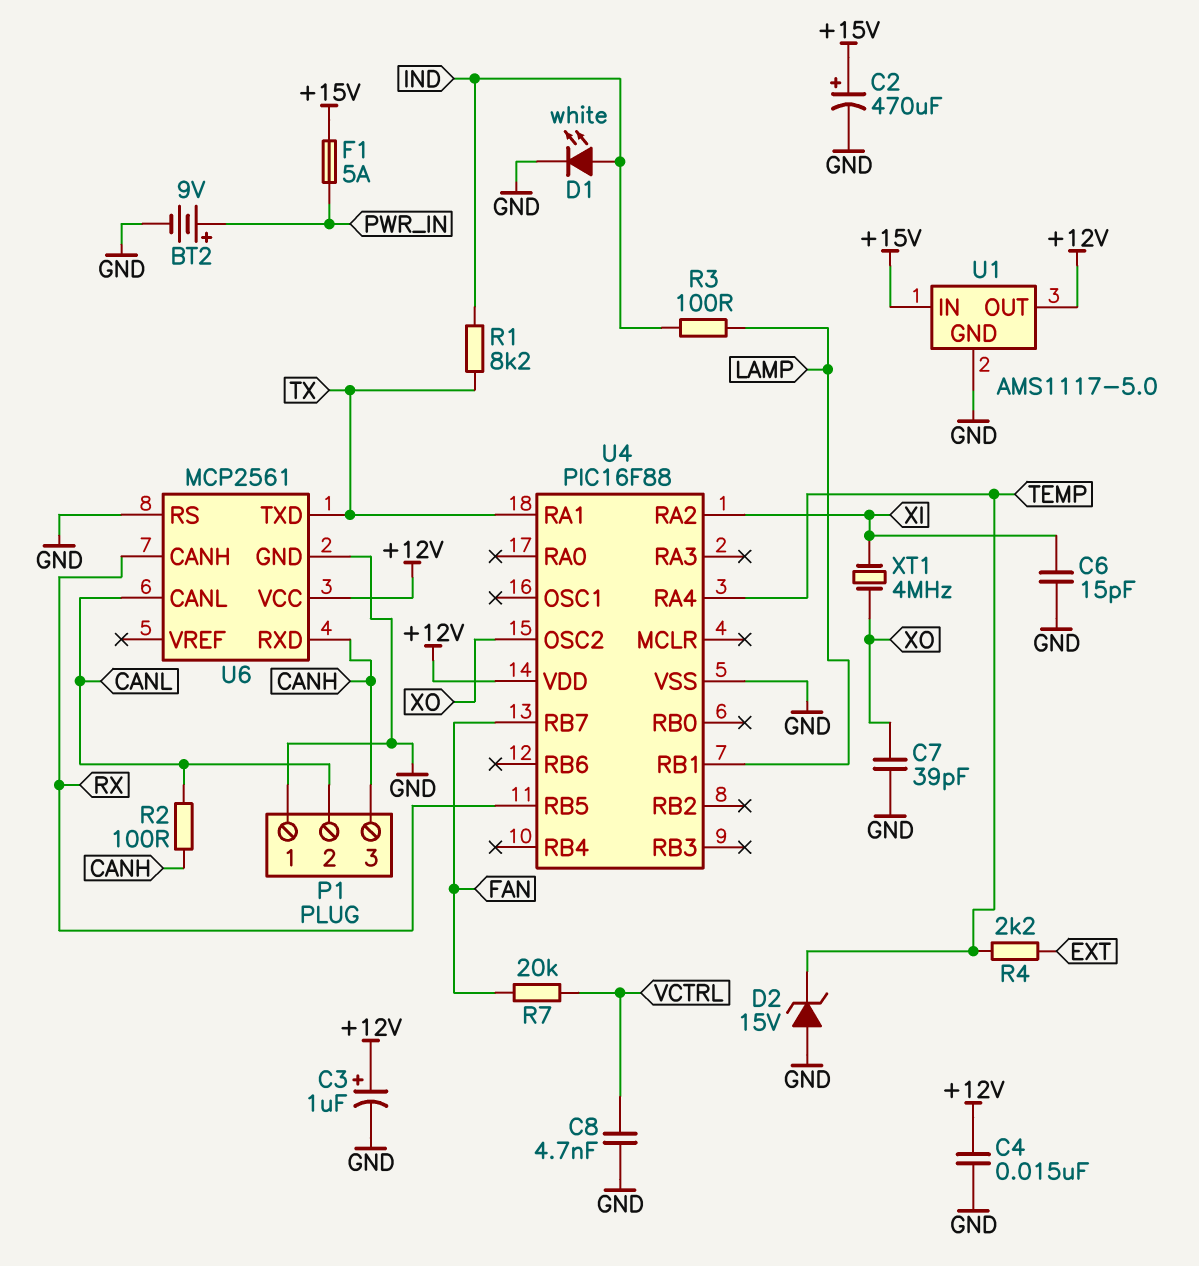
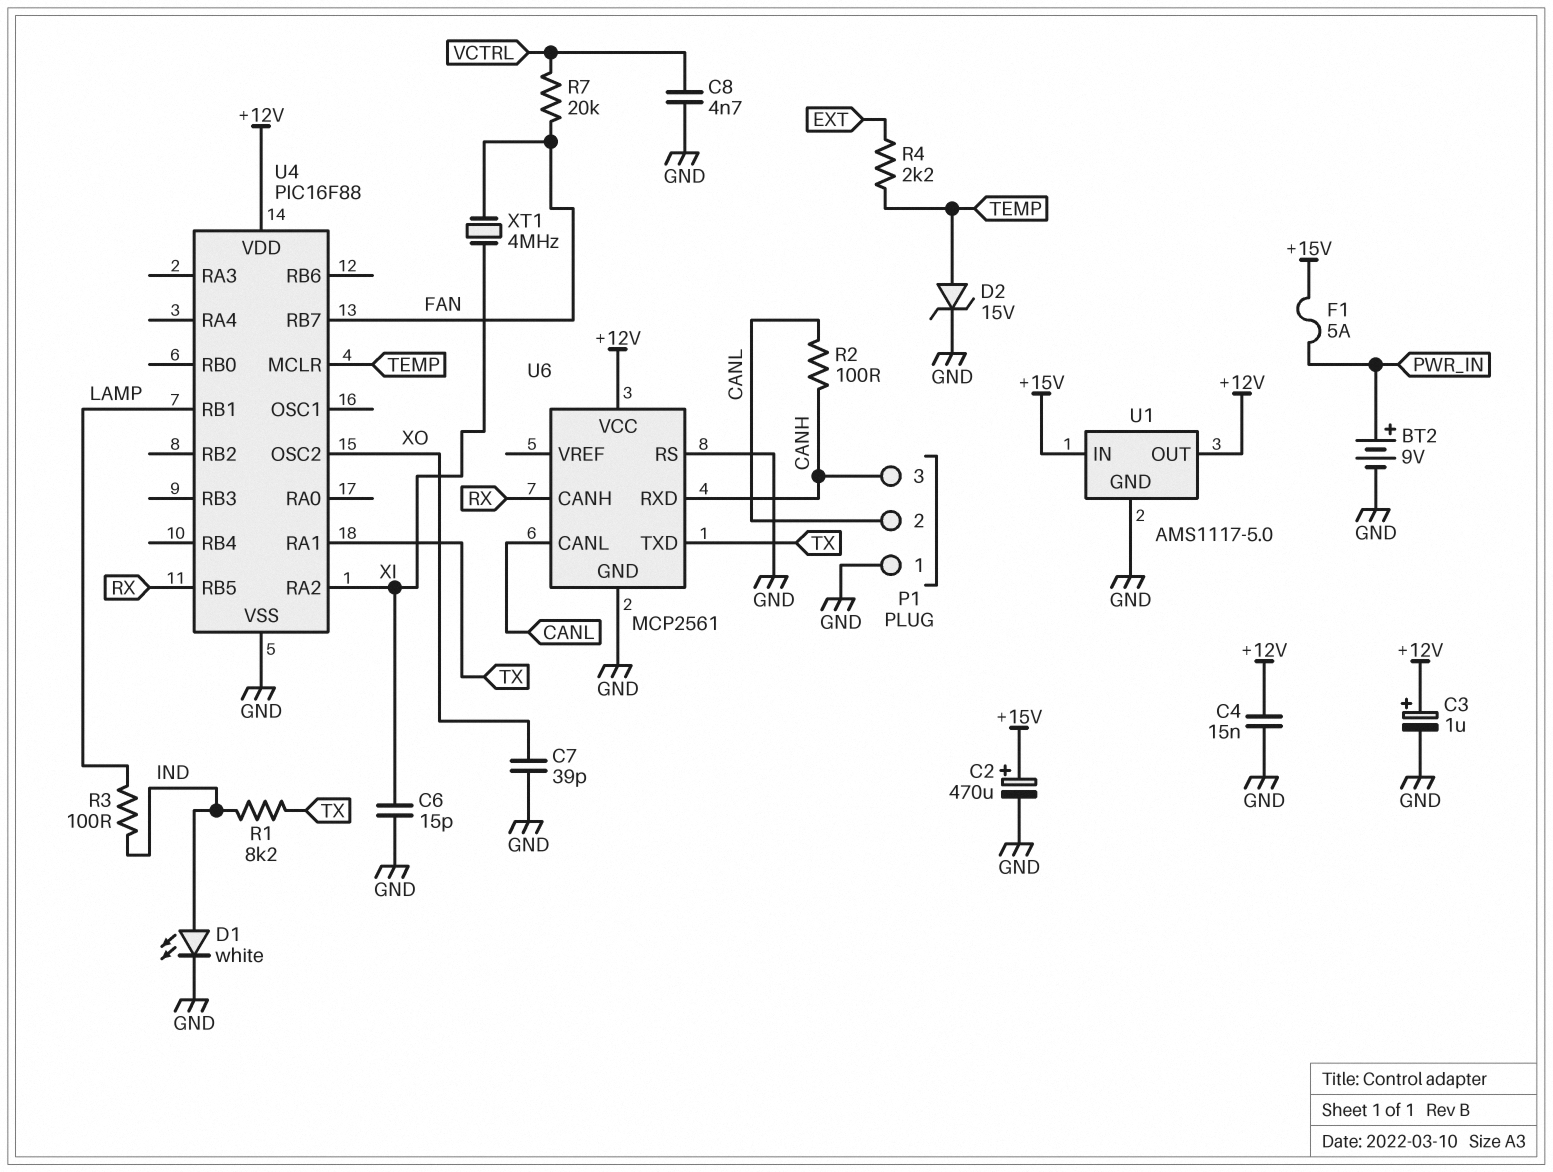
D2: zener 15V (A GND, K TEMP) -> zener 15V (A TEMP, K GND)
U4 pin MCLR: none -> TEMP
U4 pin RA4: TEMP -> none
XT1: 4MHz (XI, XO) -> 4MHz (FAN, XI)

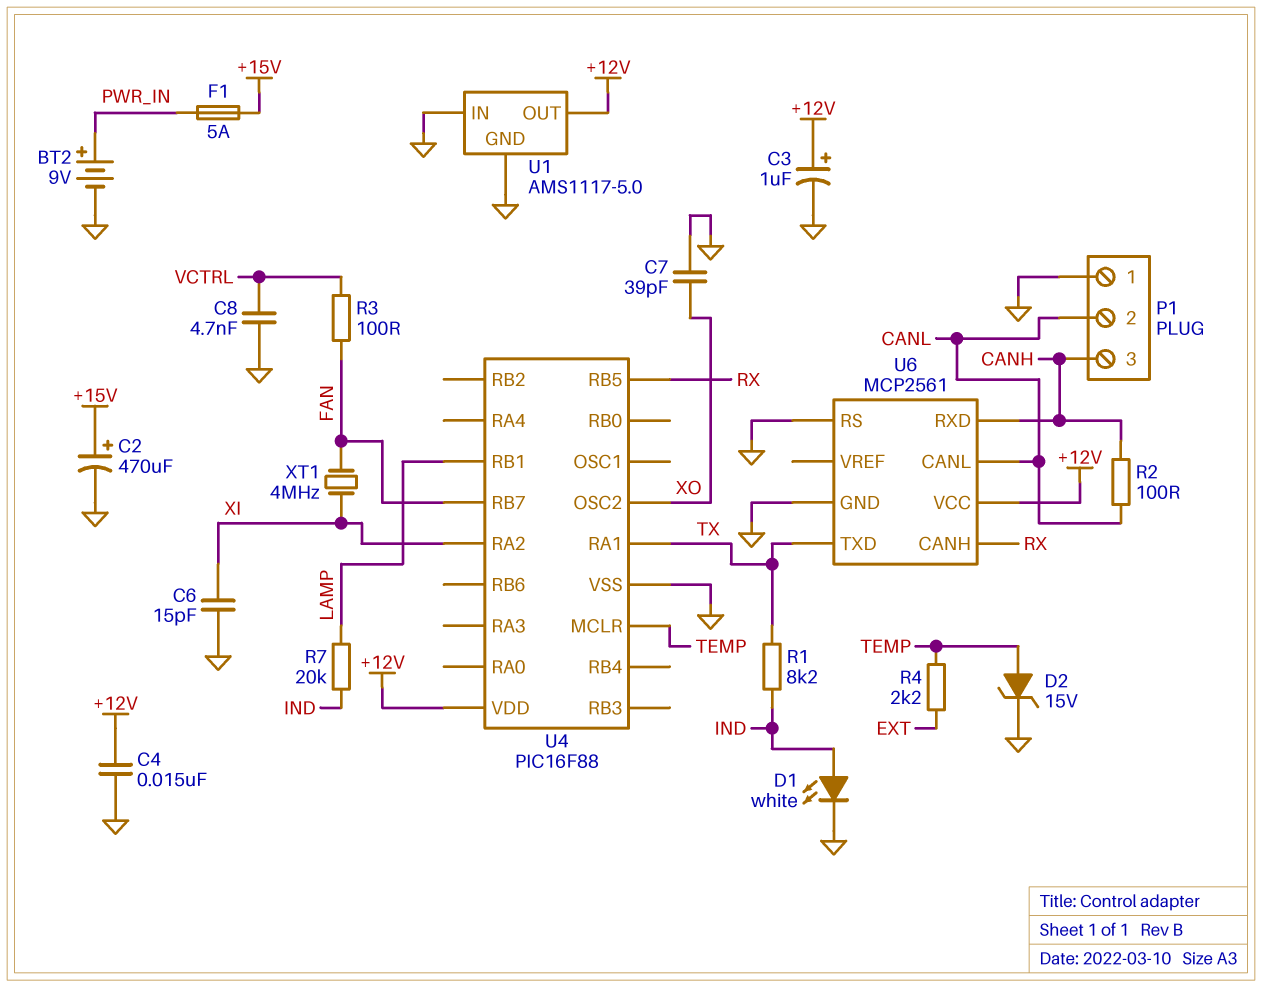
R3: 100 (IND, LAMP) -> 100 (FAN, VCTRL)
R7: 20k (FAN, VCTRL) -> 20k (IND, LAMP)
U1 pin IN: +15V -> GND

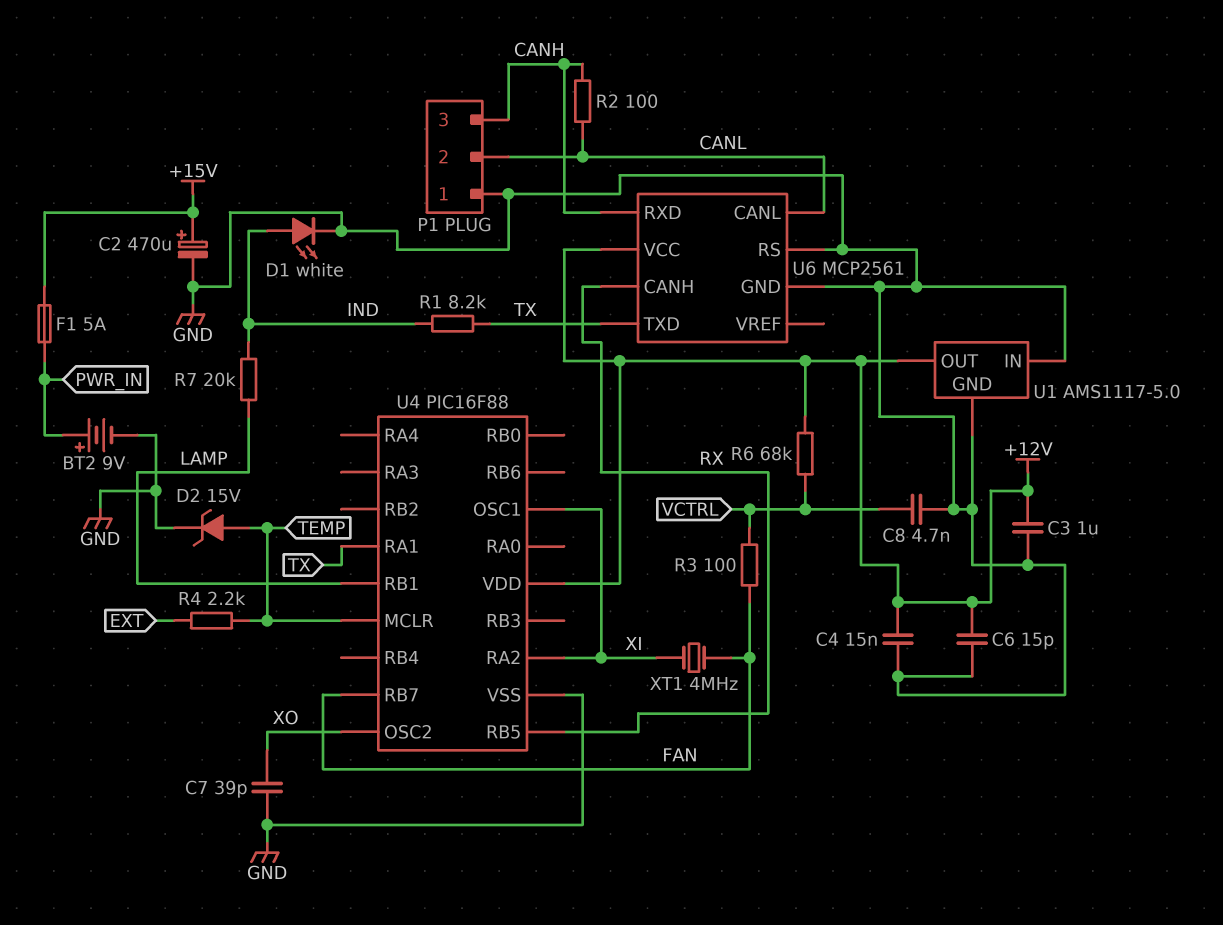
C3: 1uF (plus +12V, minus GND) -> 1uF (+12V, GND)
C6: 15pF (GND, XI) -> 15pF (+12V, GND)
R6: none -> 68k (+12V, VCTRL)
U4 pin OSC1: none -> XI

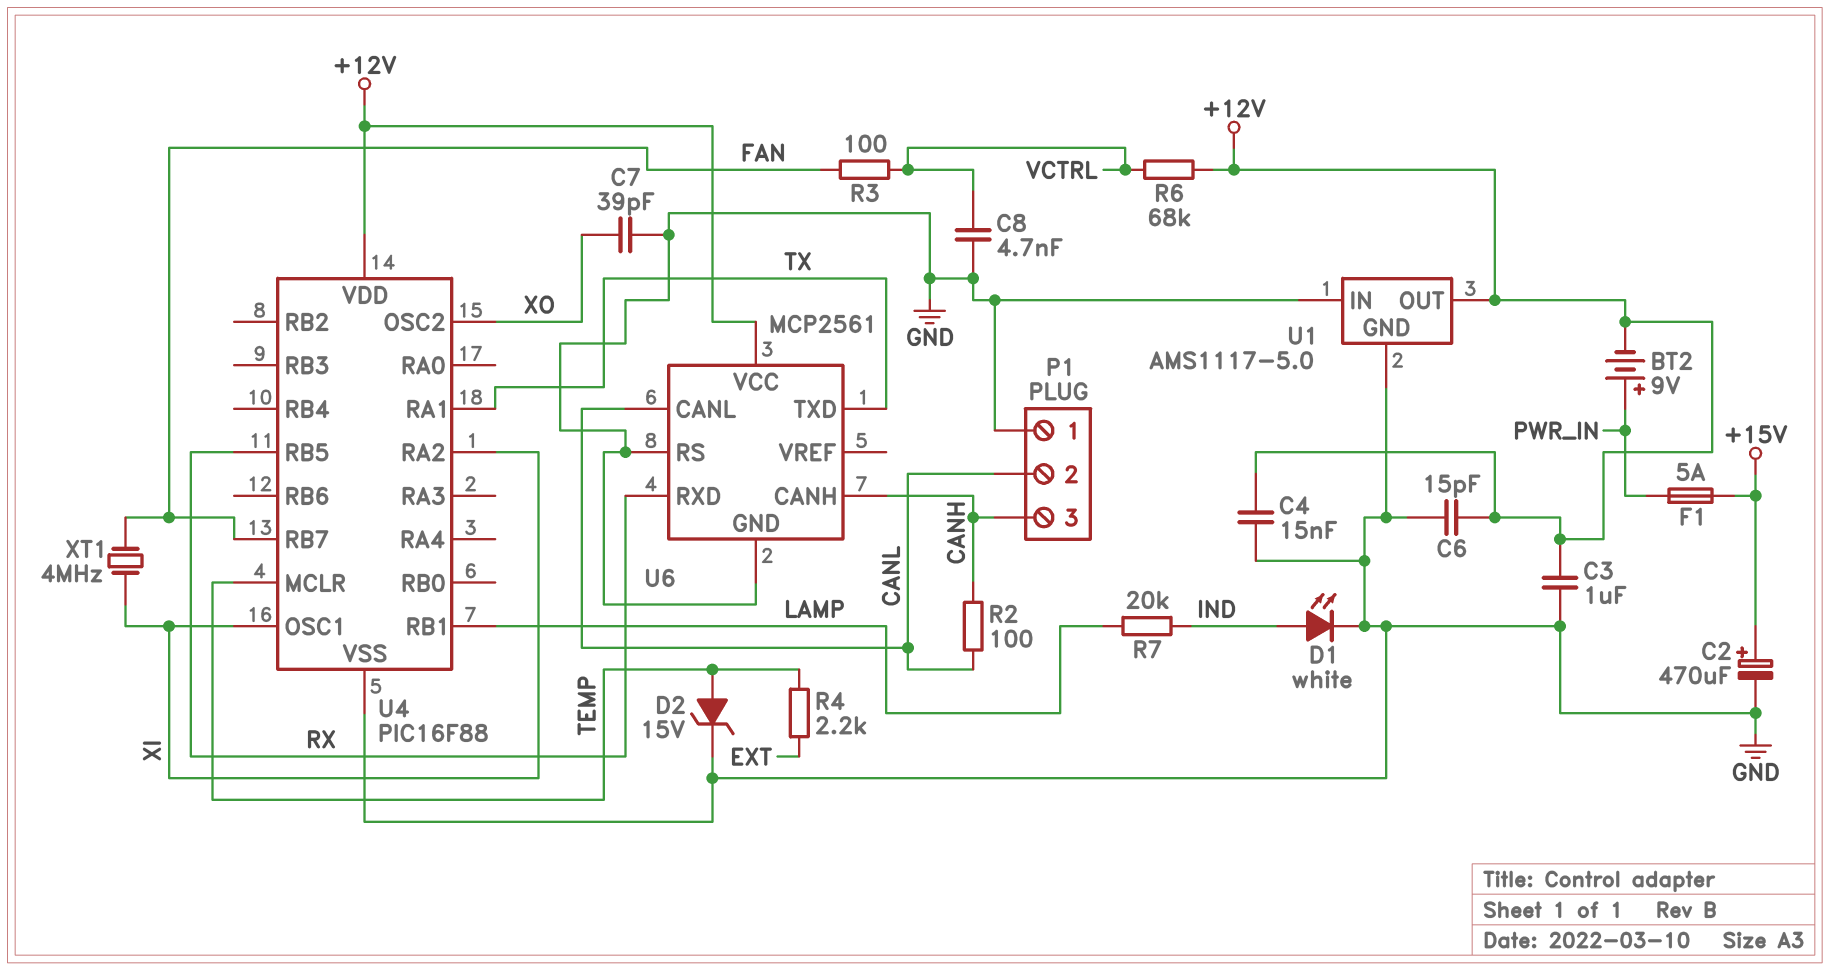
BT2: 9V (plus PWR_IN, minus GND) -> 9V (plus PWR_IN, minus +12V)
R1: 8.2k (IND, TX) -> none
U6 pin CANH: RX -> CANH
U6 pin RXD: CANH -> RX

